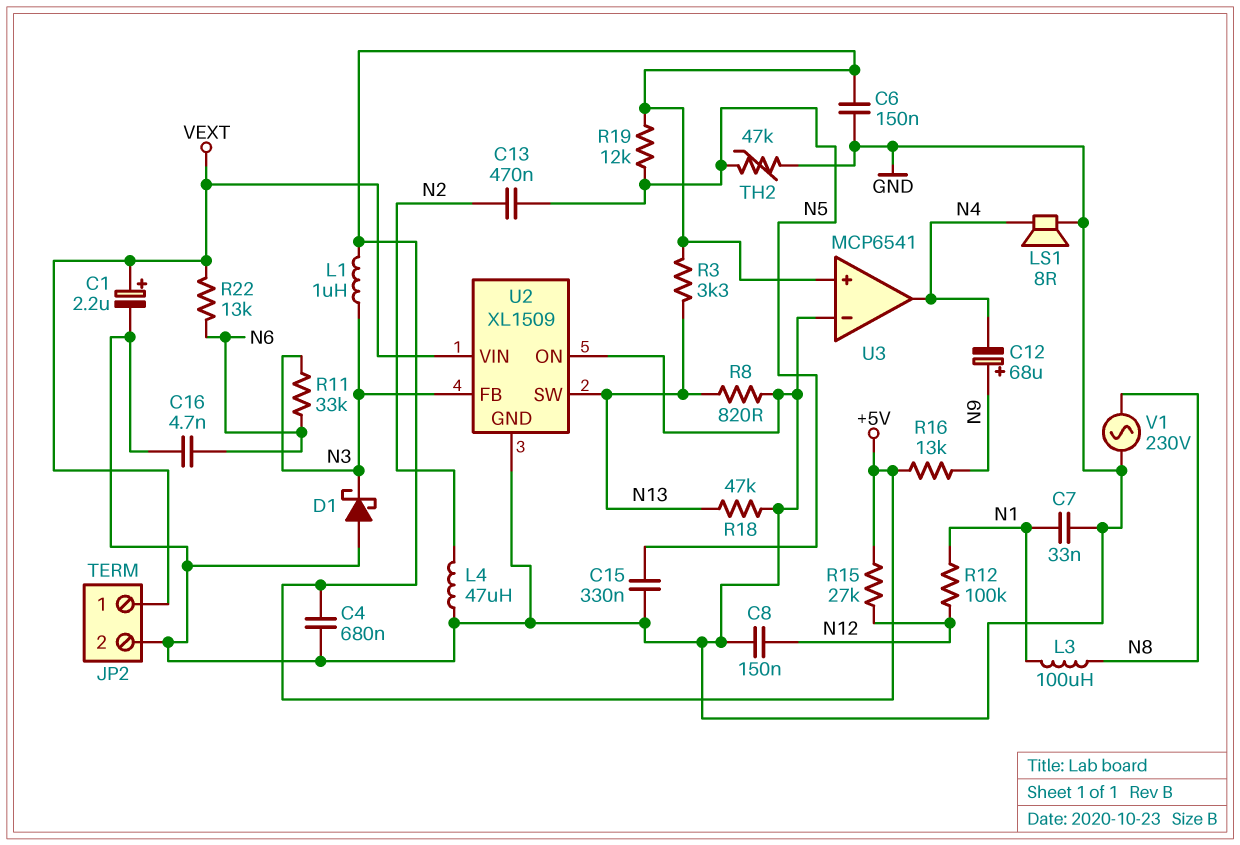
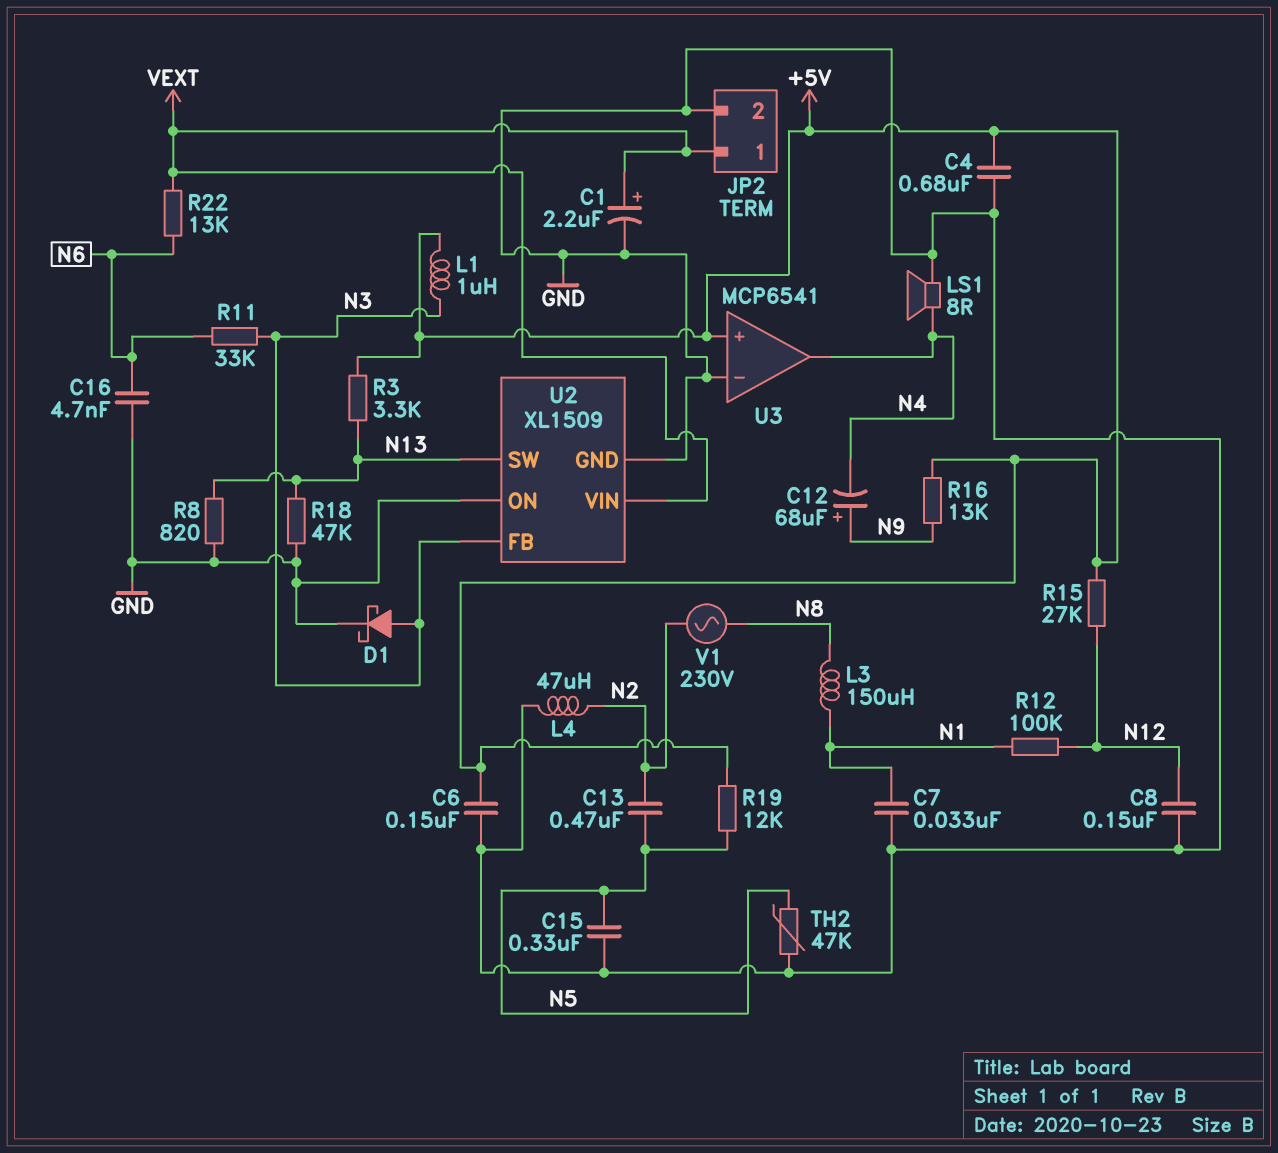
D1: schottky (A GND, K N3) -> schottky (A N3, K GND)
L3: 100uH (N1, N8) -> 150uH (N1, N8)
V1: AC 230V (GND, N8) -> AC 230V (N2, N8)

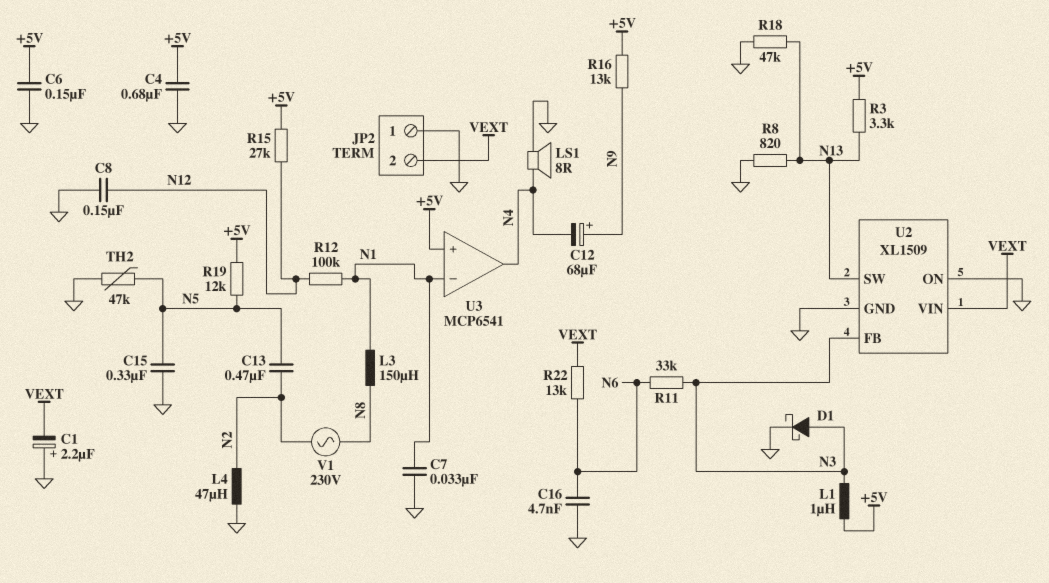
C1: 2.2uF (plus VEXT, minus GND) -> 2.2uF (plus GND, minus VEXT)
JP2 pin 1: VEXT -> GND
JP2 pin 2: GND -> VEXT
U3 pin in-: GND -> N1

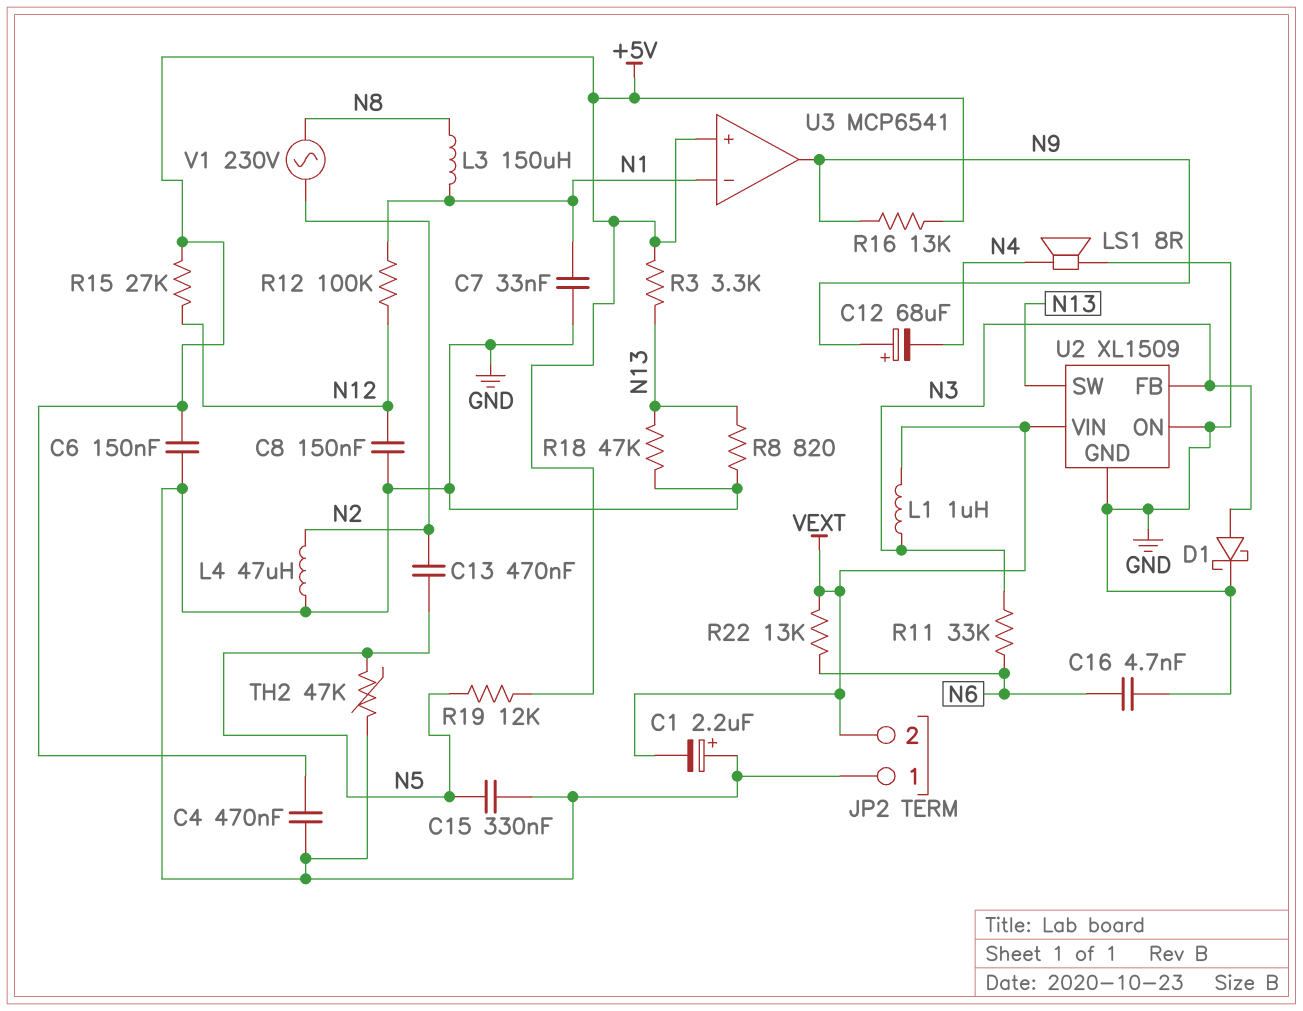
C4: 680nF (+5V, GND) -> 470nF (+5V, GND)
L1: 1uH (+5V, N3) -> 1uH (N3, VEXT)
U3 pin out: N4 -> N9

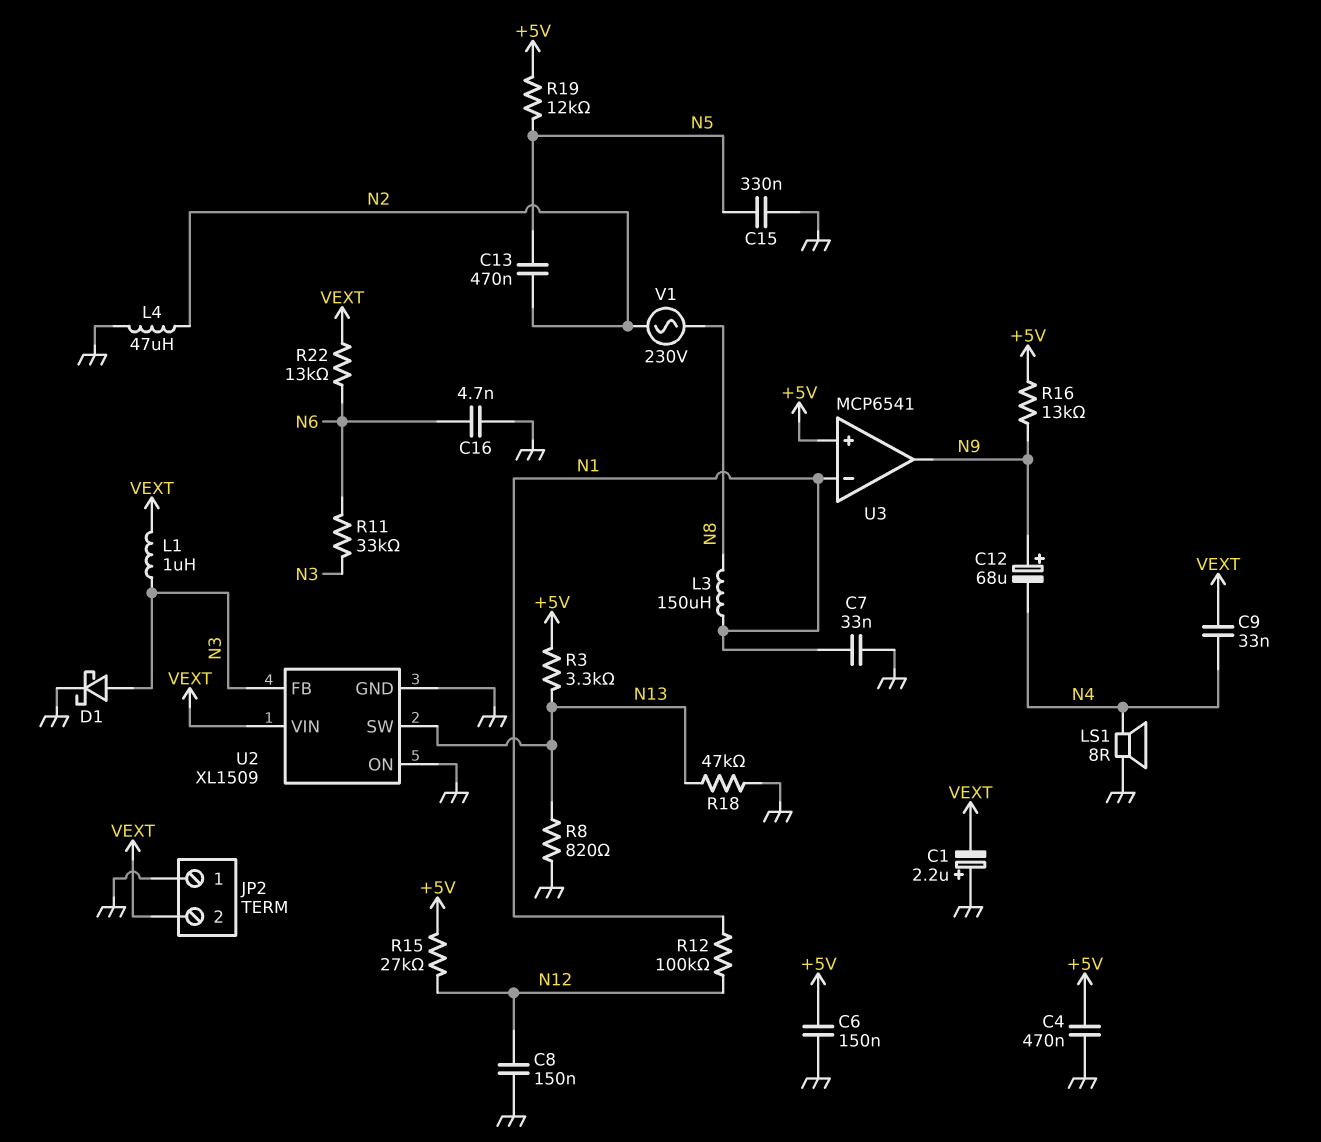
C9: none -> 33nF (N4, VEXT)
TH2: 47k (GND, N5) -> none

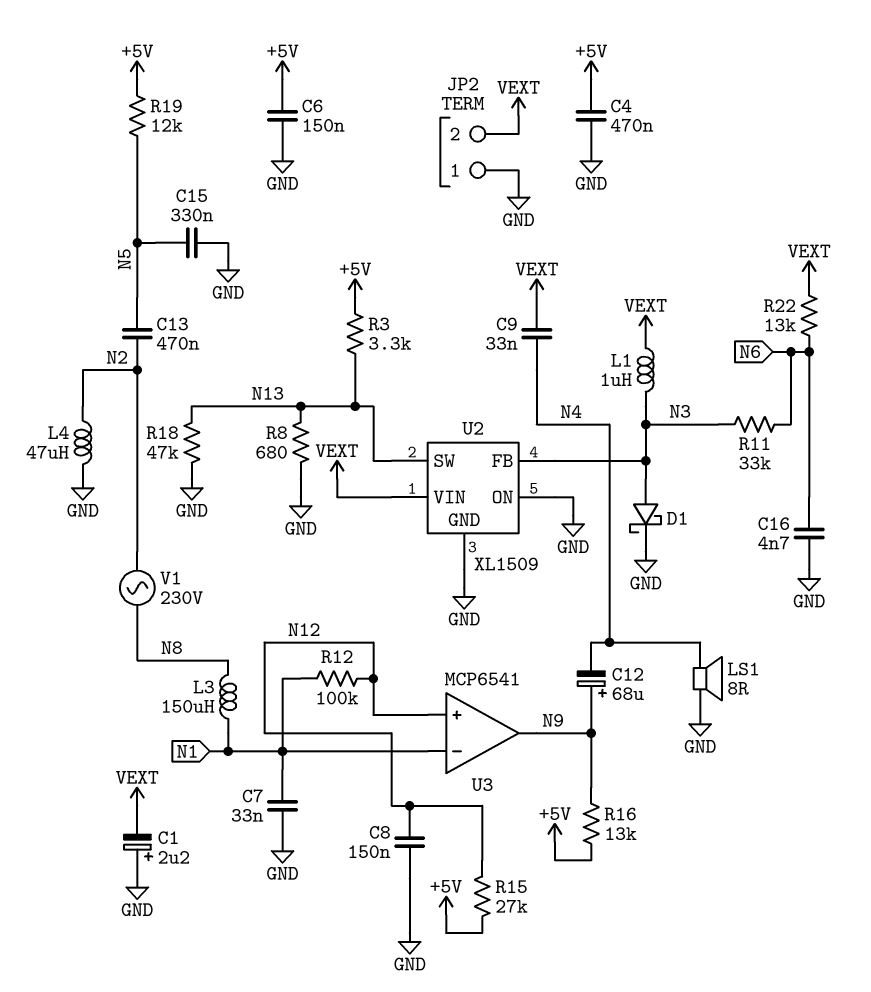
R8: 820 (GND, N13) -> 680 (GND, N13)
U3 pin in+: +5V -> N12

